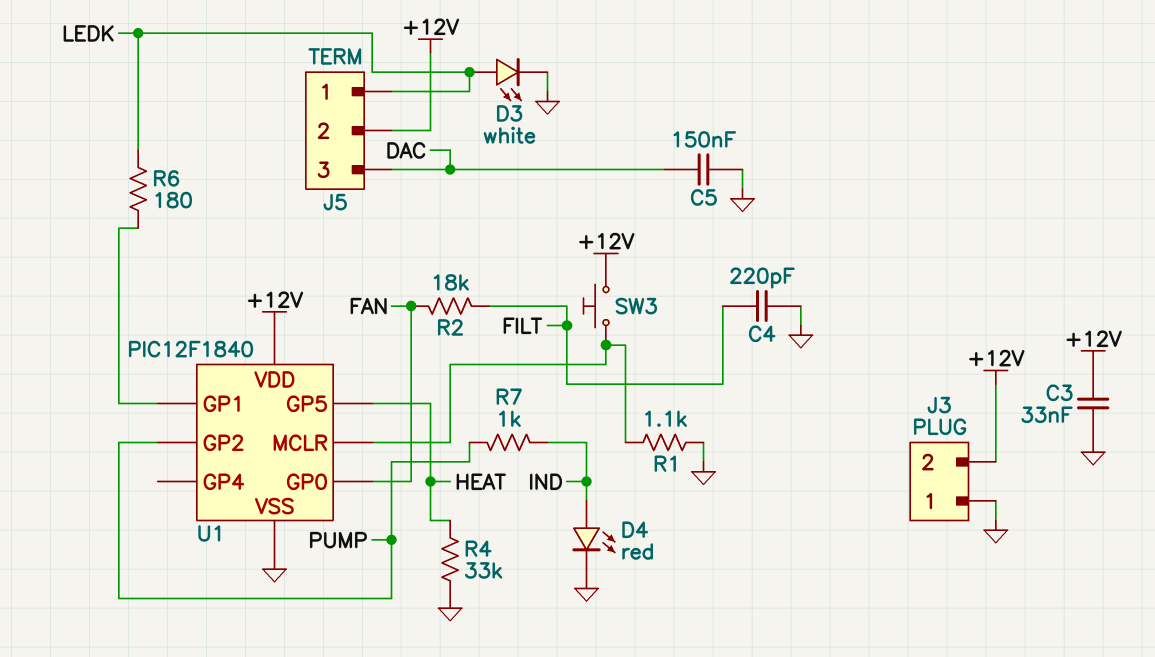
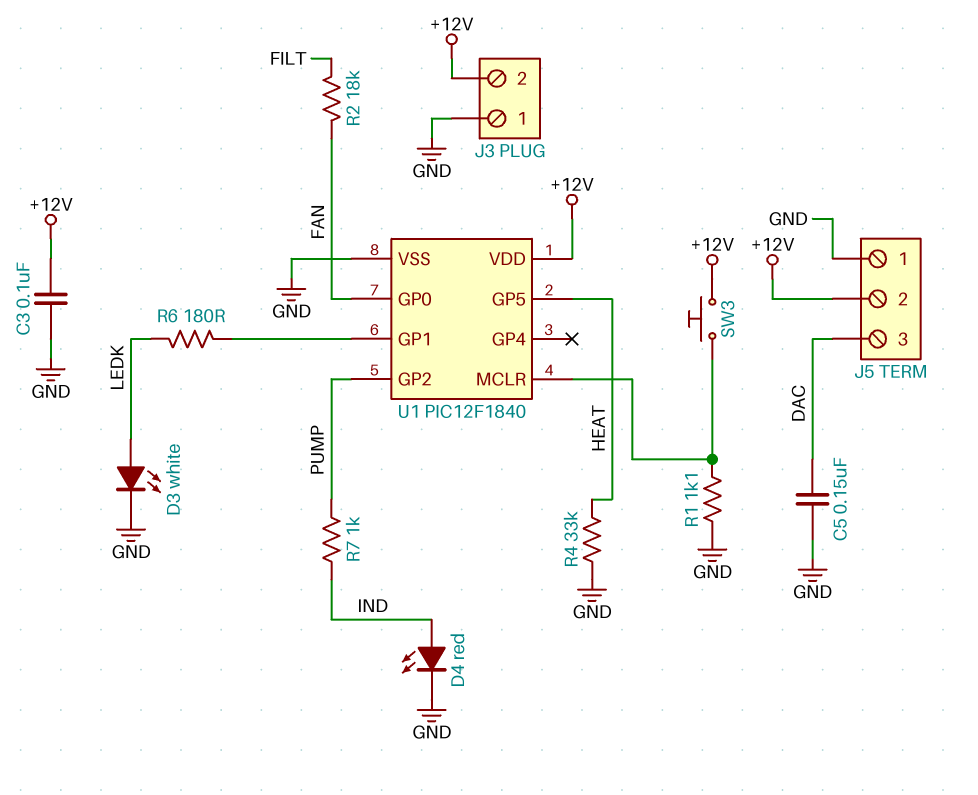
C3: 33nF (+12V, GND) -> 100nF (+12V, GND)
C4: 220pF (FILT, GND) -> none
J5 pin 1: LEDK -> GND

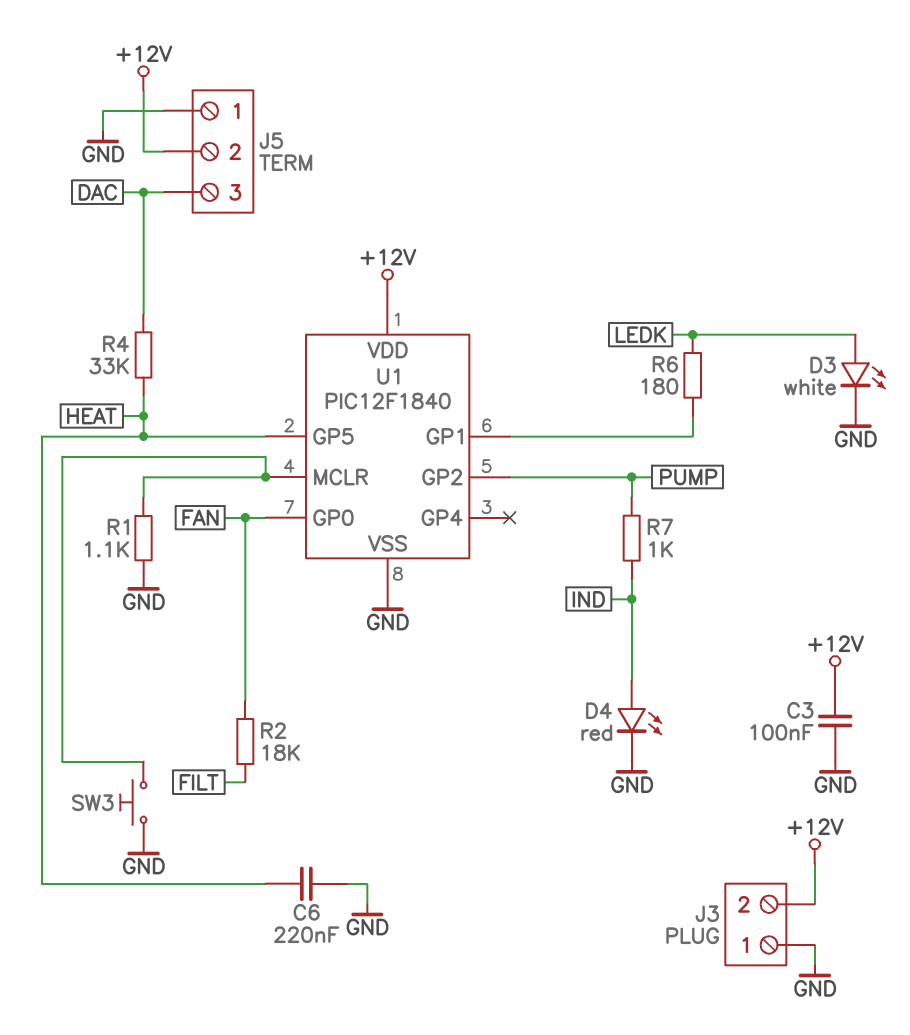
C5: 150nF (DAC, GND) -> none
C6: none -> 220nF (GND, HEAT)
R4: 33k (GND, HEAT) -> 33k (DAC, HEAT)
SW3: button (+12V, U1/MCLR) -> button (GND, U1/MCLR)

